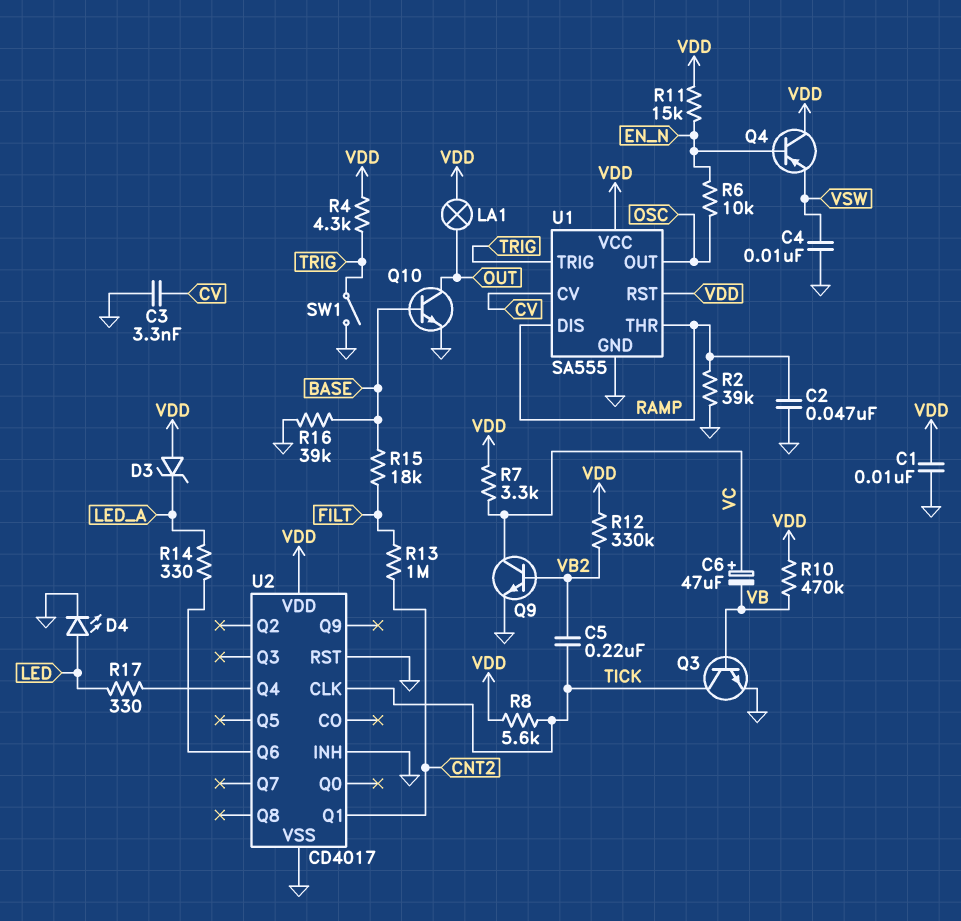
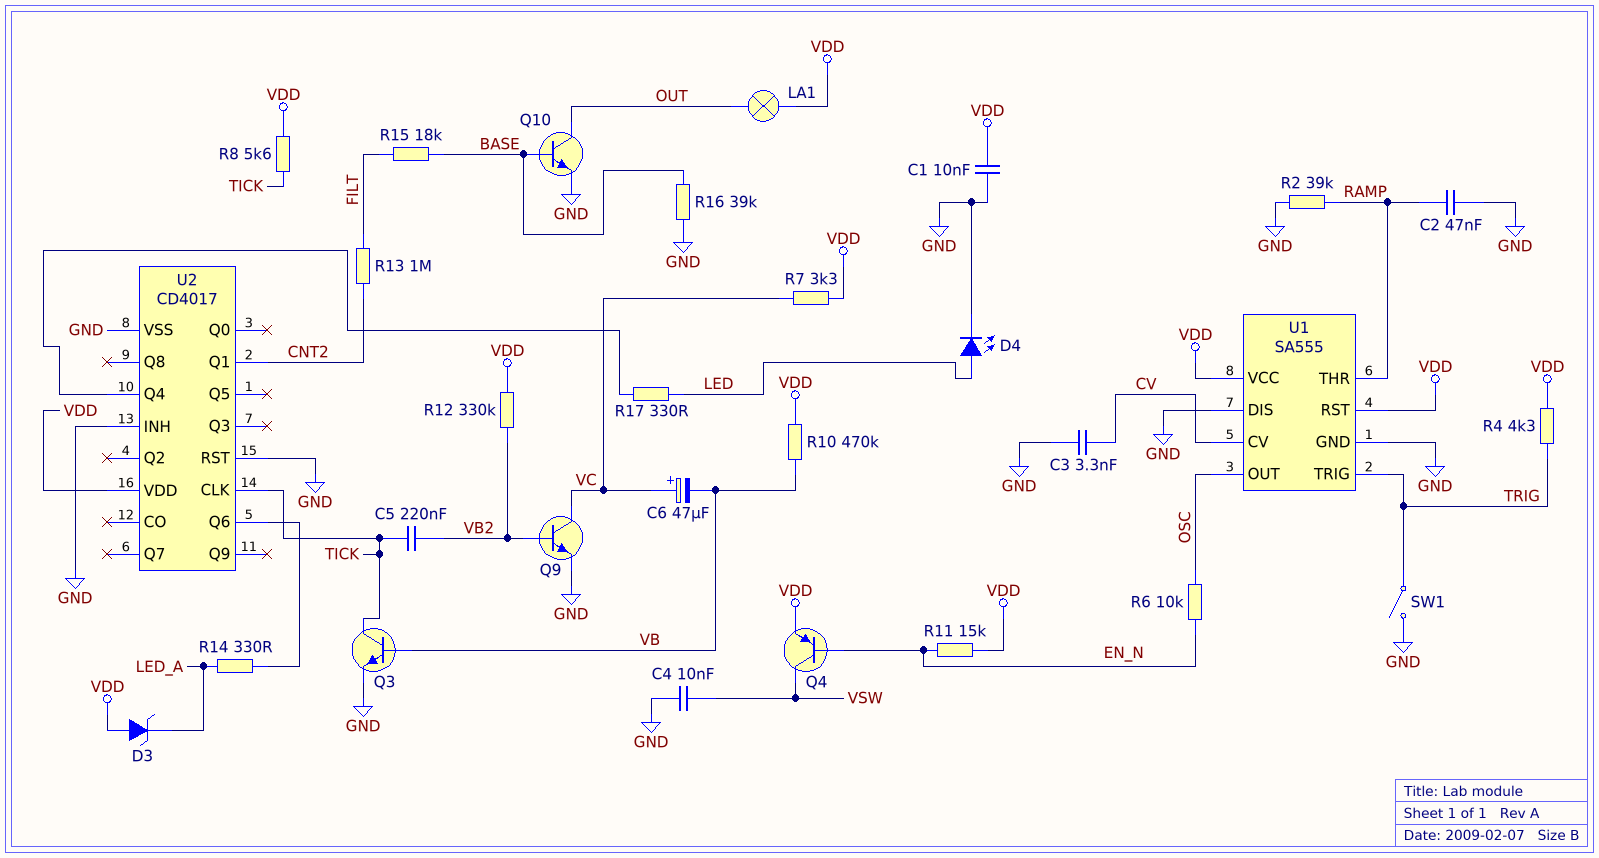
Q4: PNP (B EN_N, C VDD, E VSW) -> PNP (B EN_N, C VSW, E VDD)
U1 pin DIS: RAMP -> GND

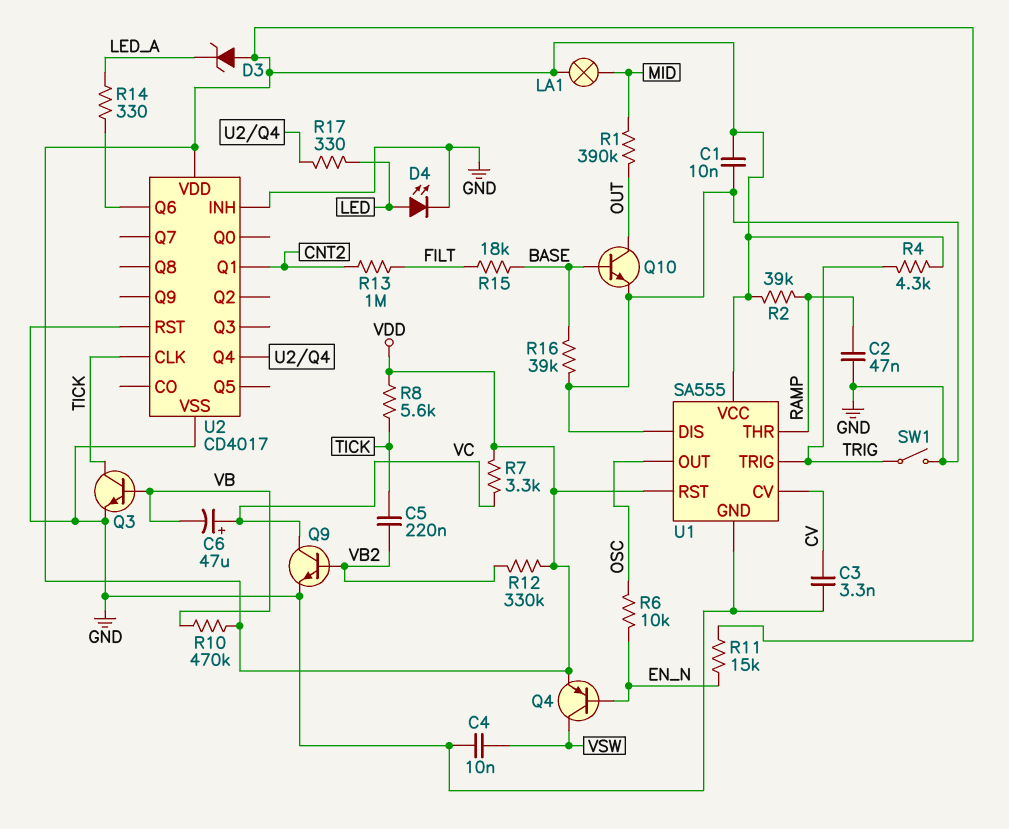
LA1: lamp (OUT, VDD) -> lamp (MID, VDD)
R1: none -> 390k (MID, OUT)
R2: 39k (GND, RAMP) -> 39k (RAMP, VDD)

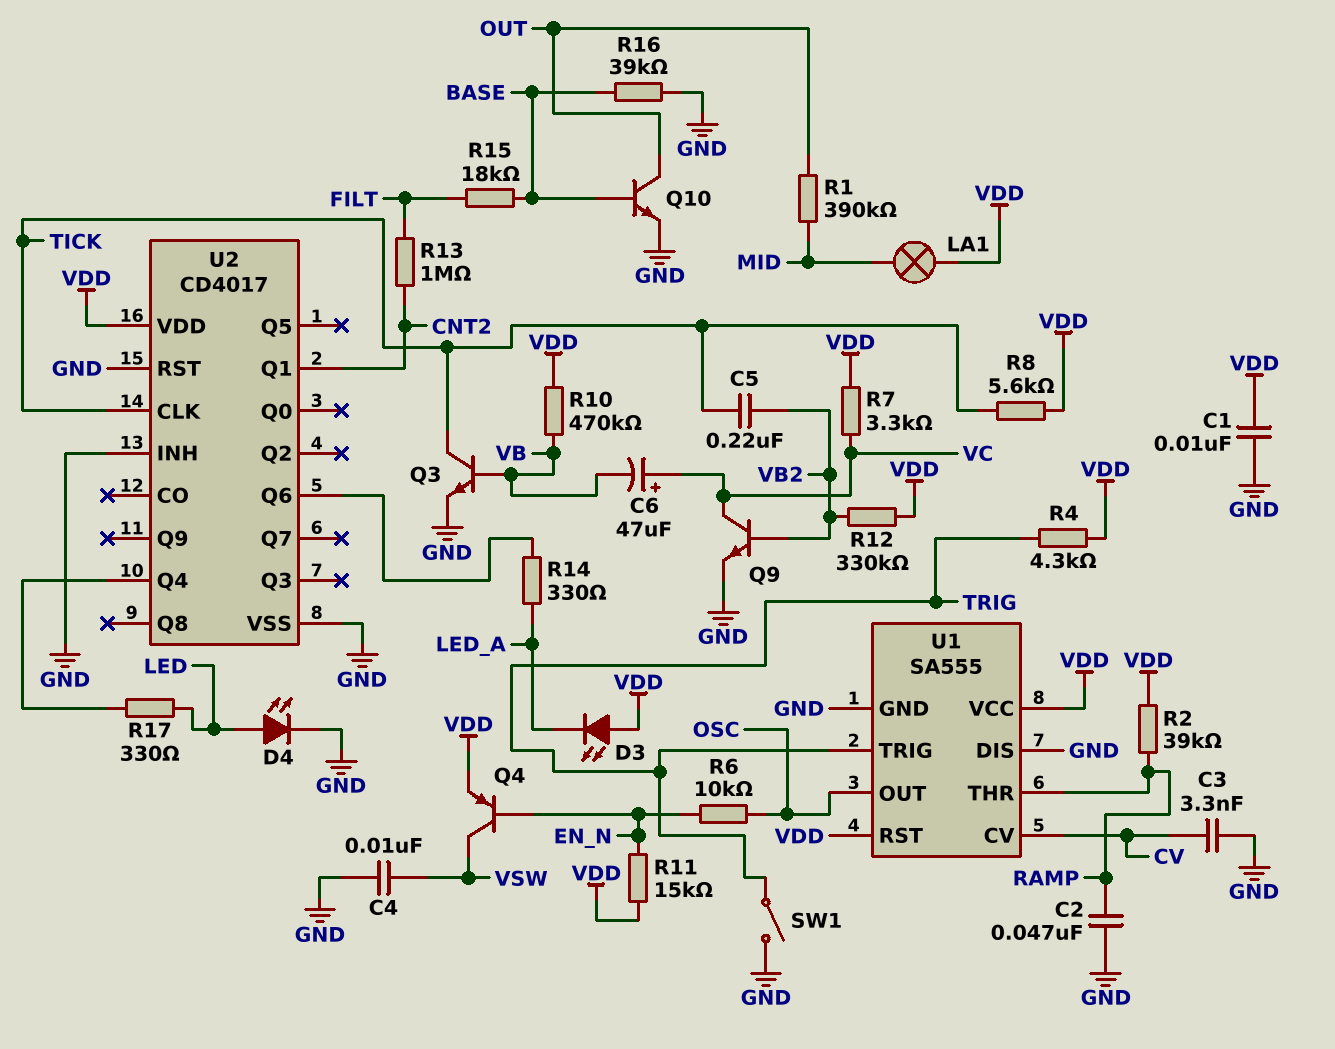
D3: zener (A VDD, K LED_A) -> LED (A VDD, K LED_A)

